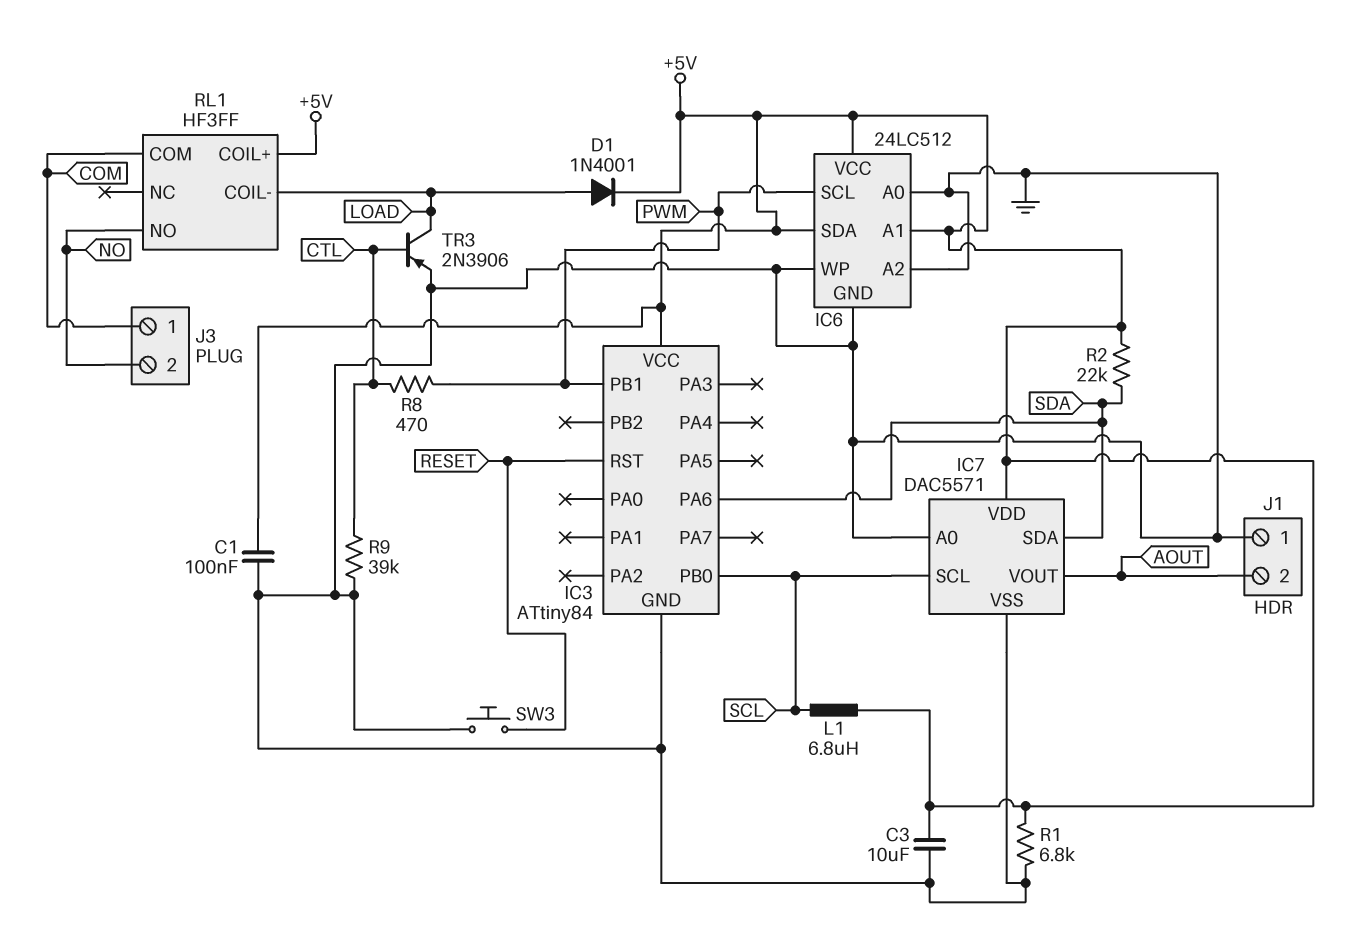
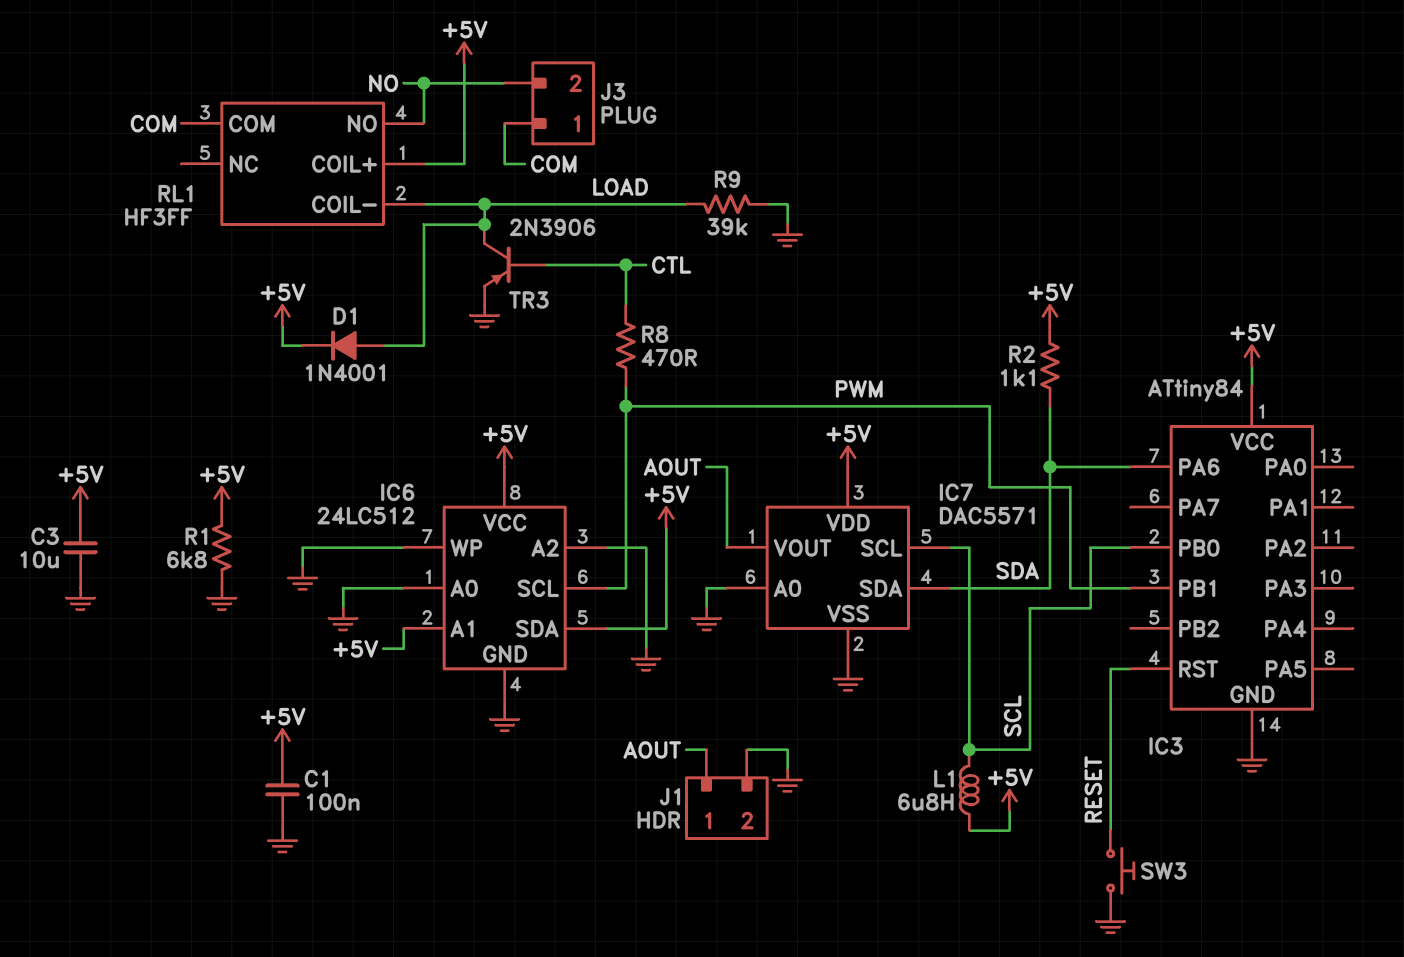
J1 pin 1: GND -> AOUT
J1 pin 2: AOUT -> GND
R2: 22k (+5V, SDA) -> 1.1k (+5V, SDA)
R9: 39k (CTL, GND) -> 39k (GND, LOAD)

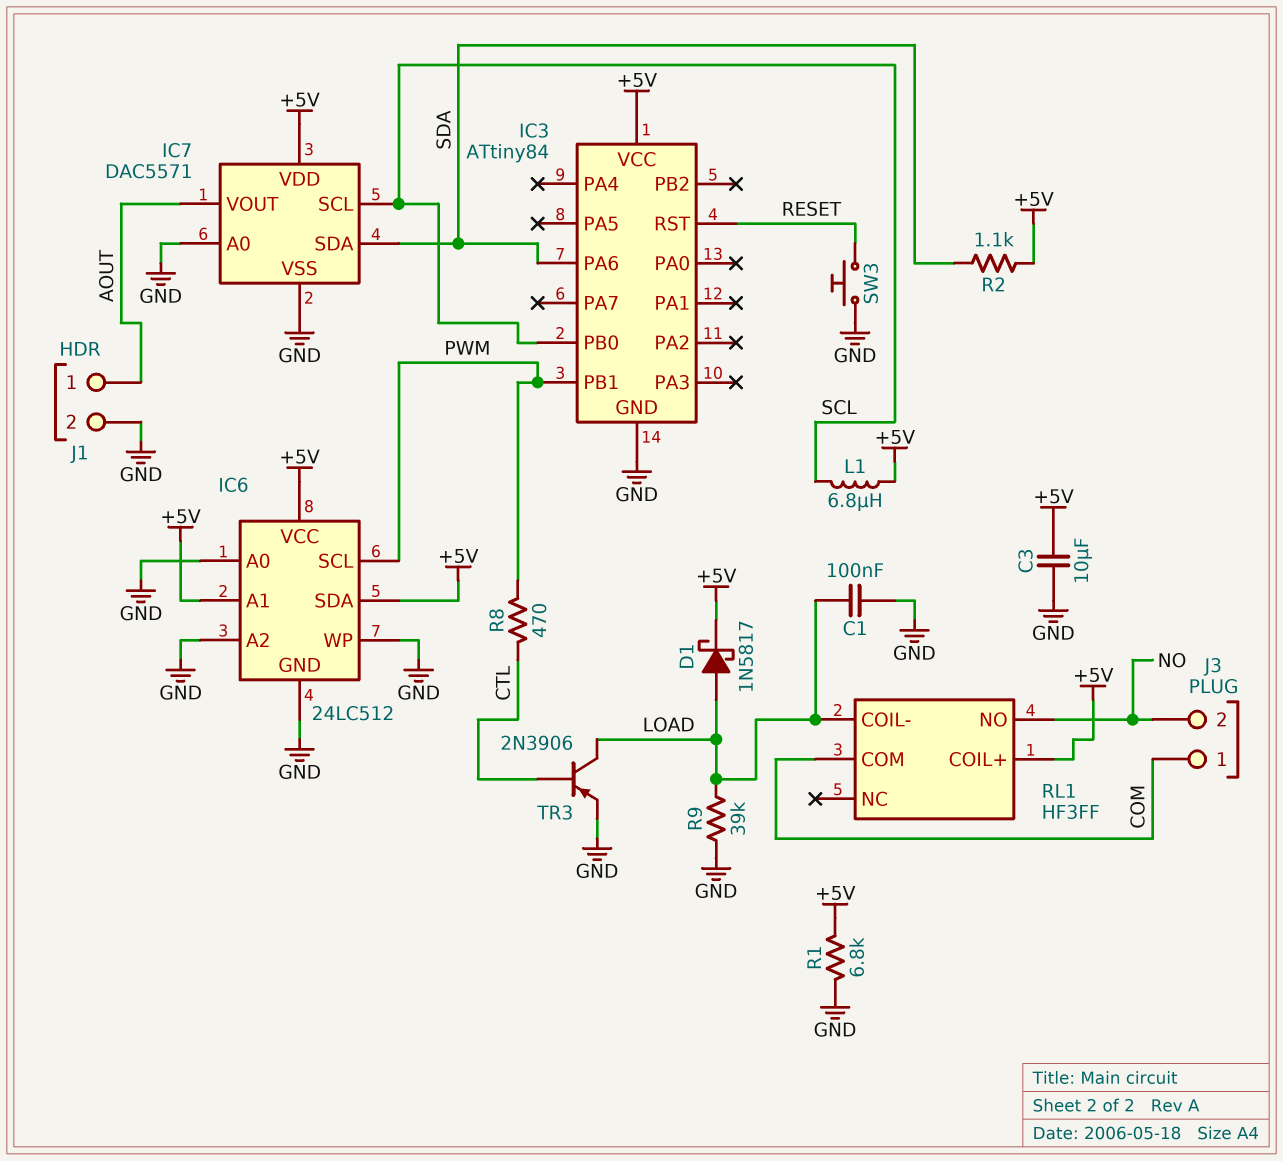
C1: 100nF (+5V, GND) -> 100nF (GND, LOAD)
D1: diode 1N4001 (A LOAD, K +5V) -> schottky 1N5817 (A LOAD, K +5V)

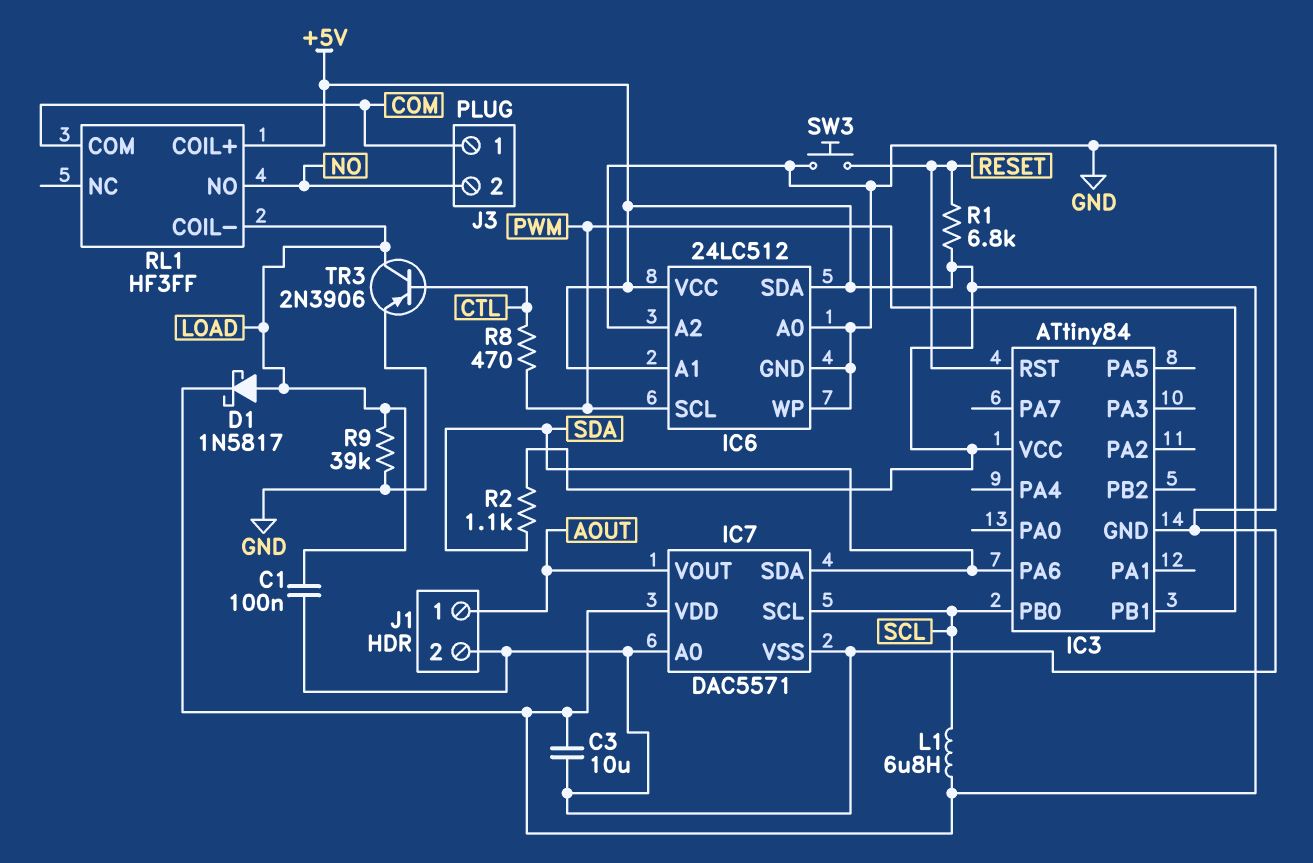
R1: 6.8k (+5V, GND) -> 6.8k (+5V, RESET)

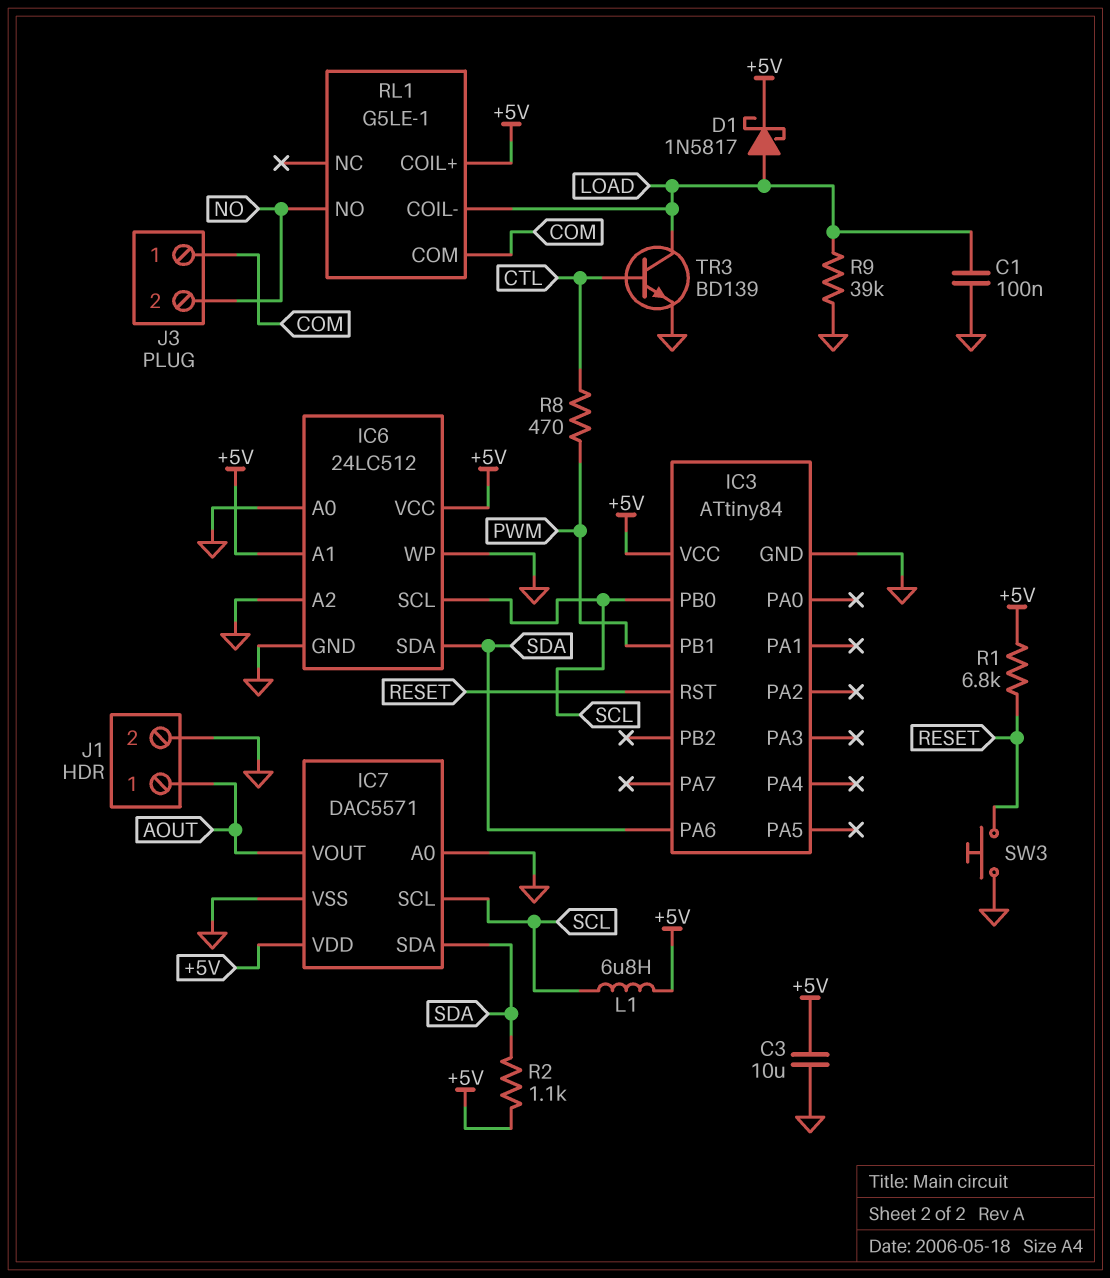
IC6 pin SCL: PWM -> SCL
IC6 pin SDA: +5V -> SDA
RL1: HF3FF -> G5LE-1
TR3: PNP 2N3906 (B CTL, C LOAD, E GND) -> NPN BD139 (B CTL, C LOAD, E GND)

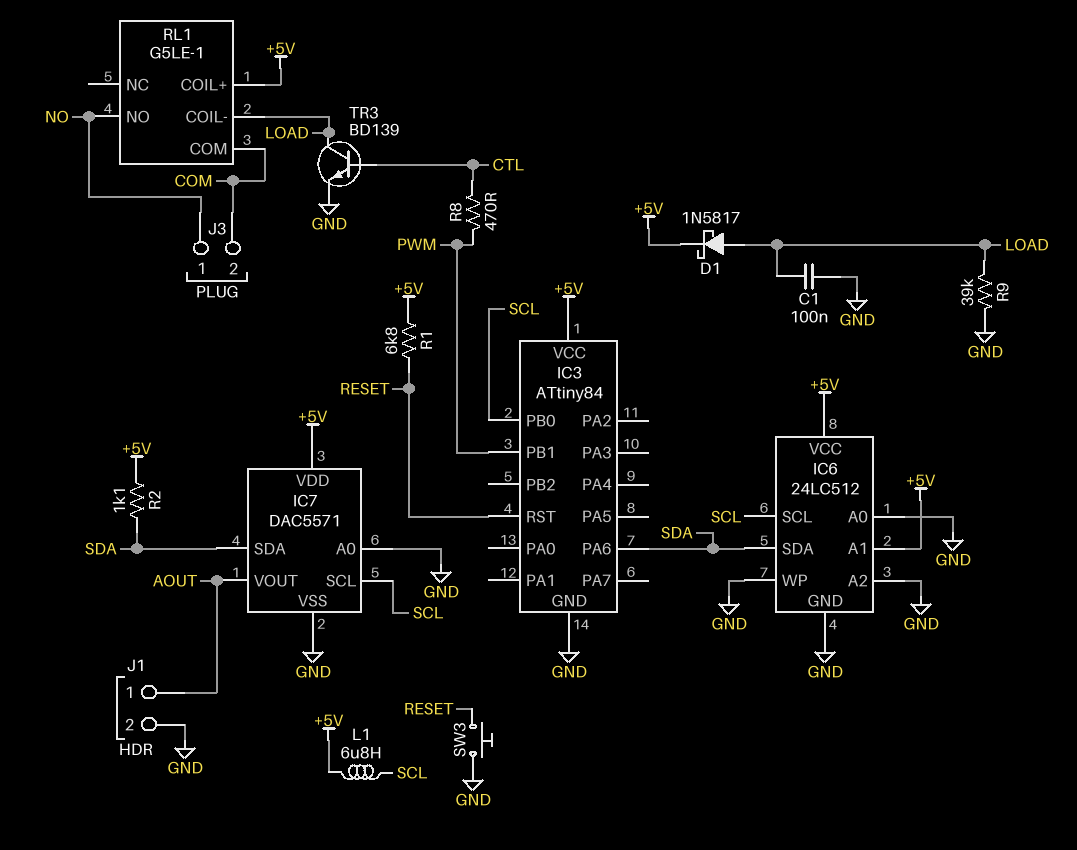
C3: 10uF (+5V, GND) -> none
J3 pin 1: COM -> NO
J3 pin 2: NO -> COM

